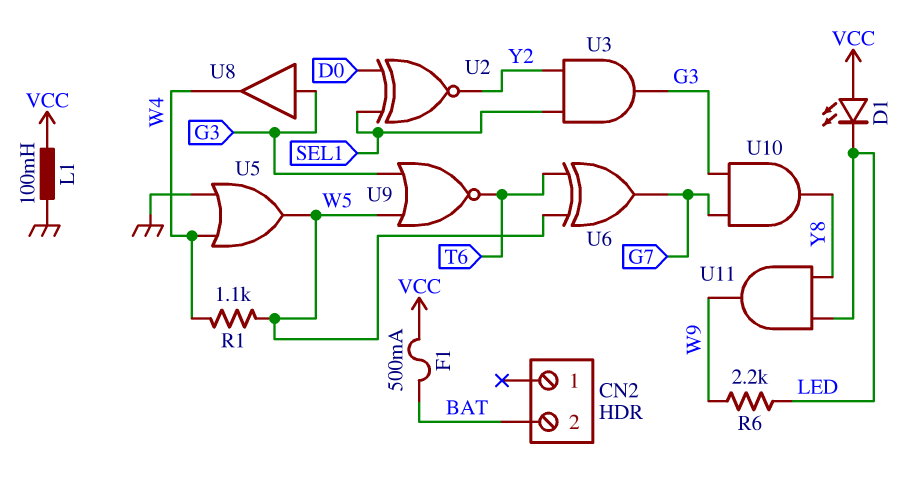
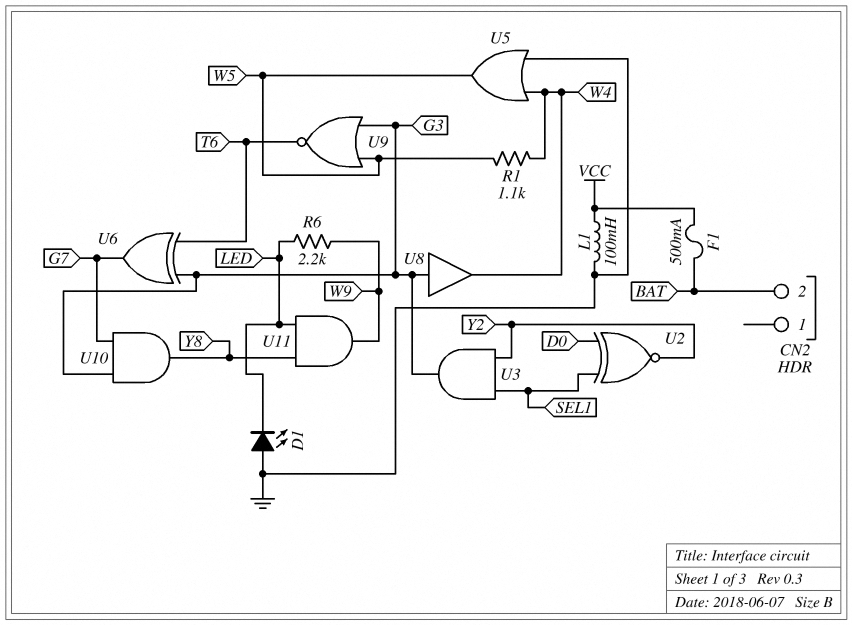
D1: LED (A VCC, K LED) -> LED (A GND, K LED)
U6: XOR (in T6, in W5, out G7) -> XOR (in G3, in T6, out G7)

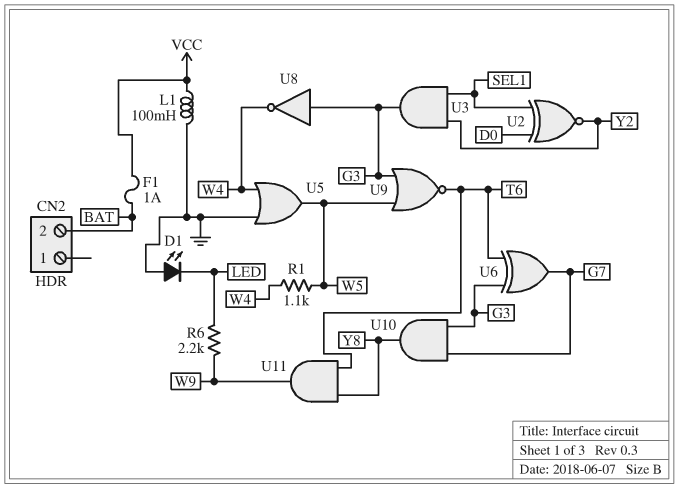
F1: 500mA (BAT, VCC) -> 1A (BAT, VCC)
U8: buffer (in G3, out W4) -> NOT (in G3, out W4)
U11: AND (in LED, in Y8, out W9) -> AND (in T6, in Y8, out W9)

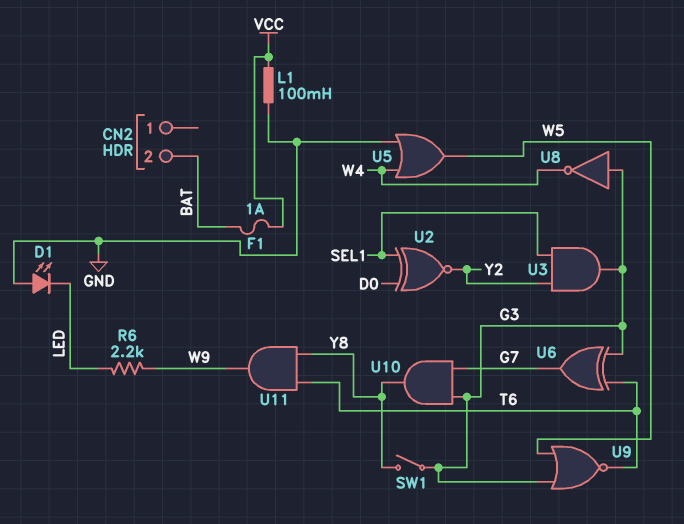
R1: 1.1k (W4, W5) -> none
SW1: none -> switch (G3, Y8)

